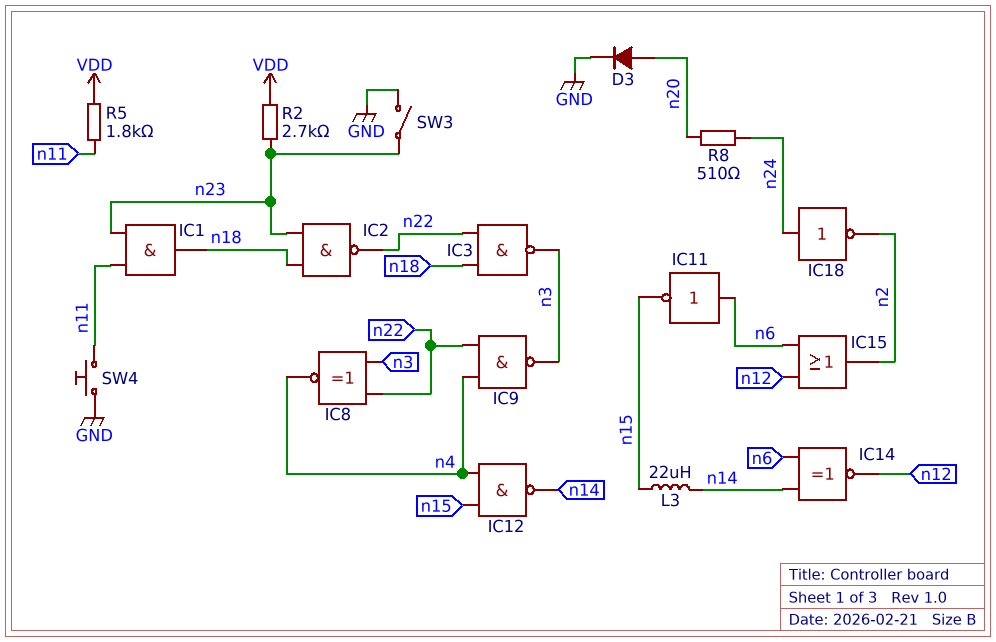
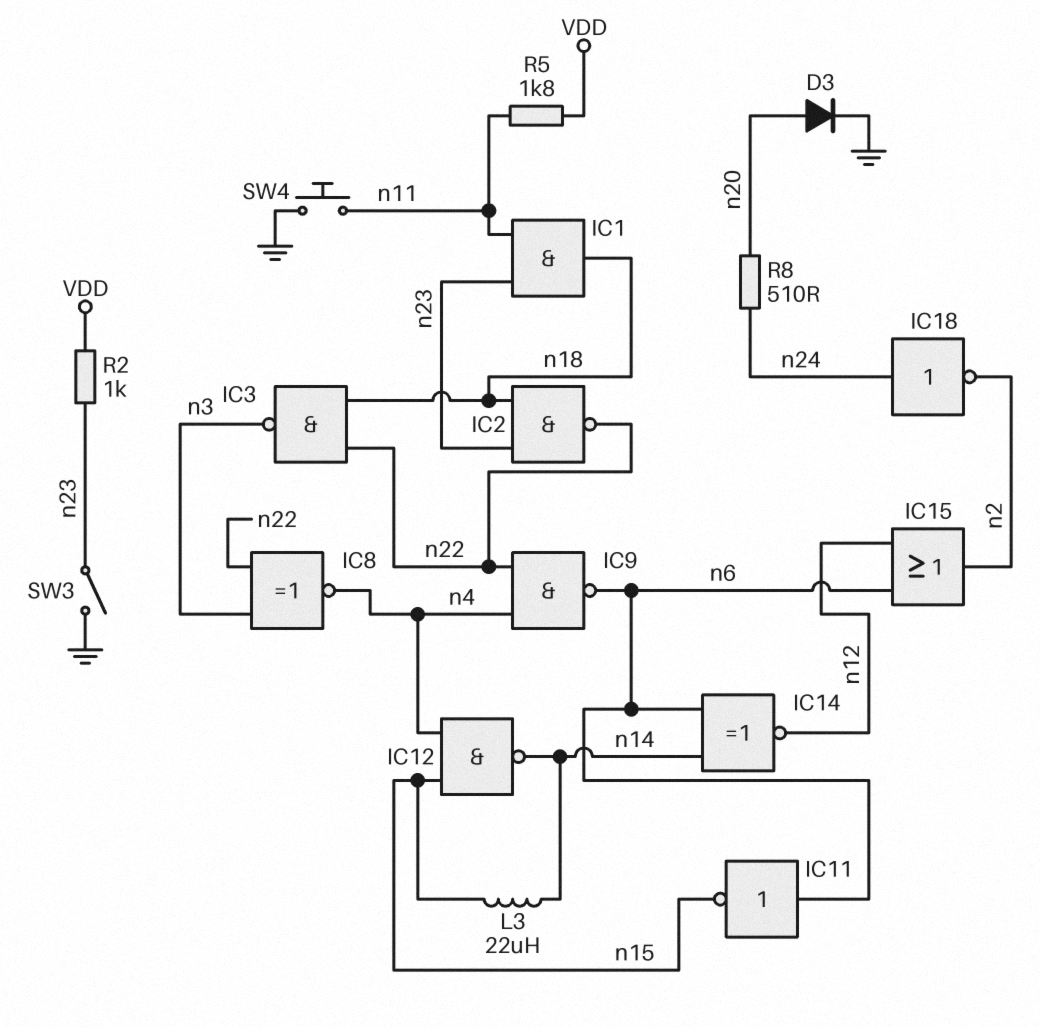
IC9: NAND (in n4, in n22, out n3) -> NAND (in n4, in n22, out n6)
R2: 2.7k (VDD, n23) -> 1k (VDD, n23)

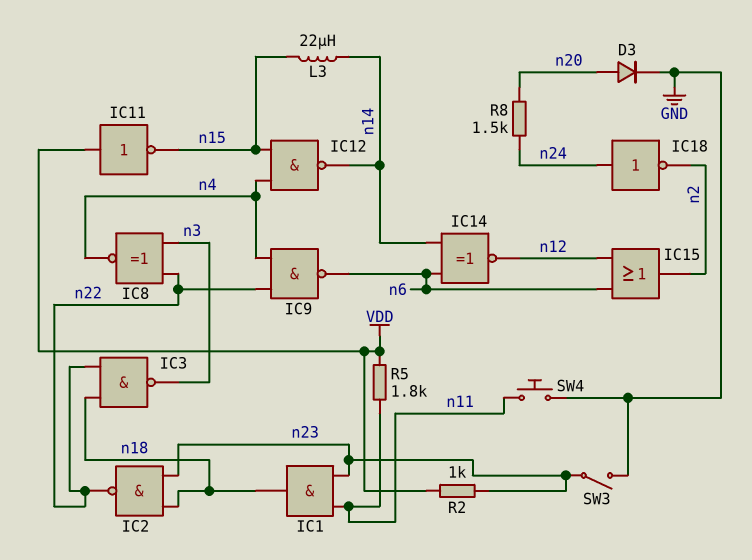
IC11: NOT (in n6, out n15) -> NOT (in VDD, out n15)
R8: 510 (n20, n24) -> 1.5k (n20, n24)

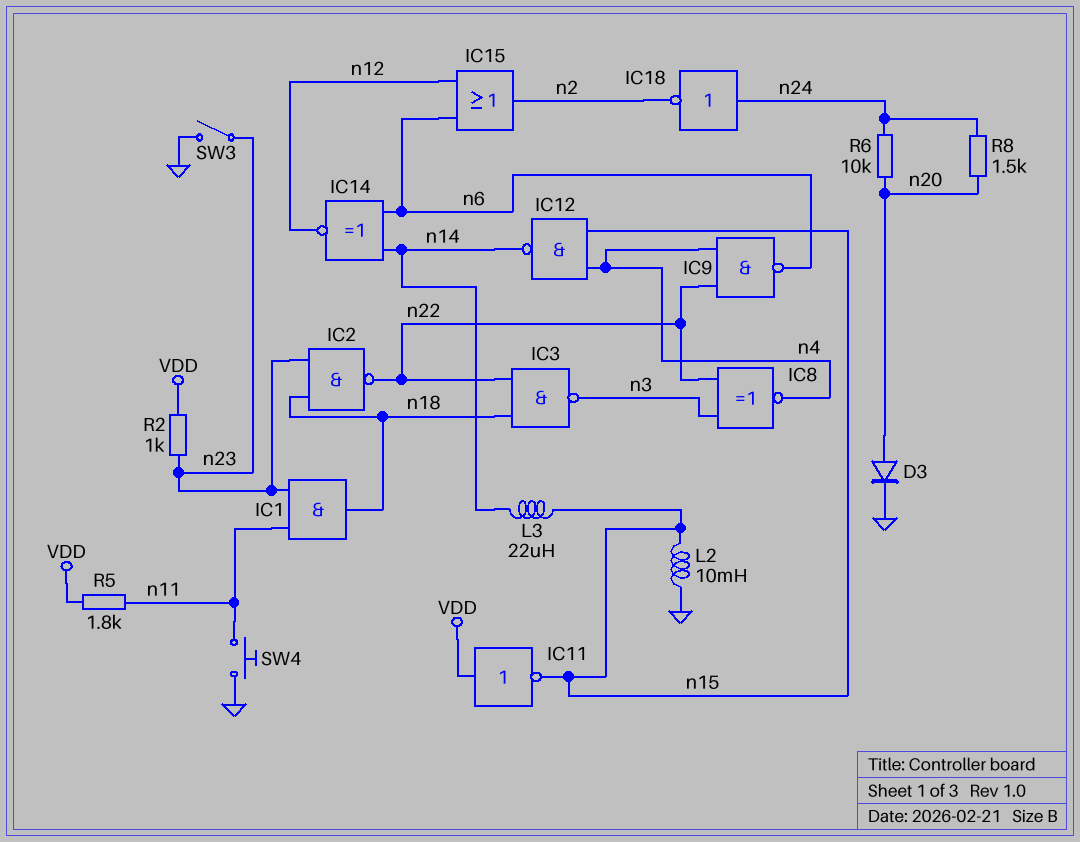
L2: none -> 10mH (GND, n15)
R6: none -> 10k (n20, n24)

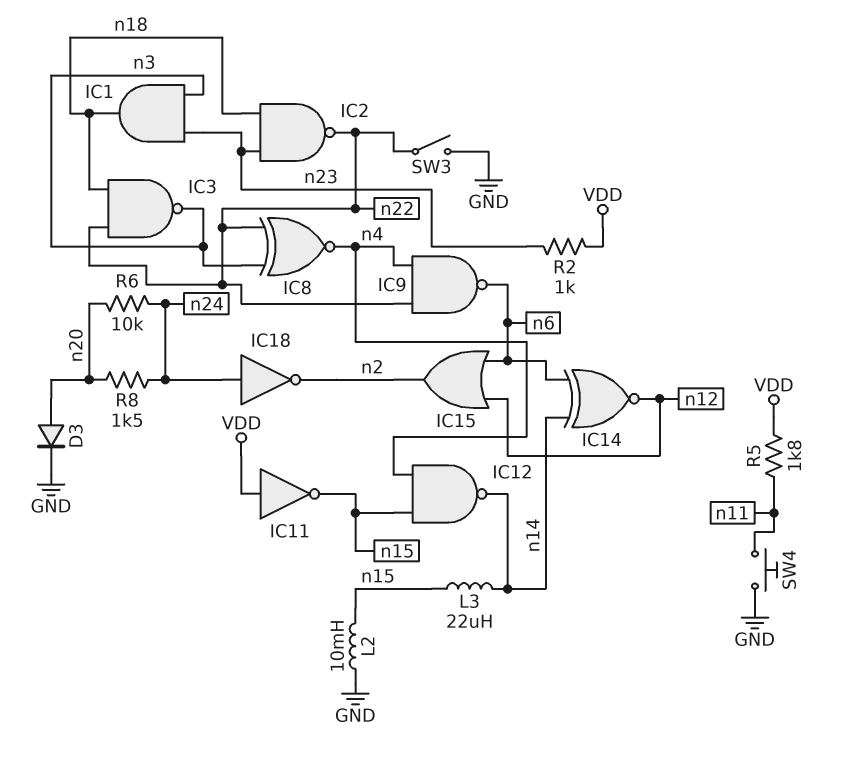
IC1: AND (in n11, in n23, out n18) -> AND (in n3, in n23, out n18)
SW3: switch (GND, n23) -> switch (GND, n22)

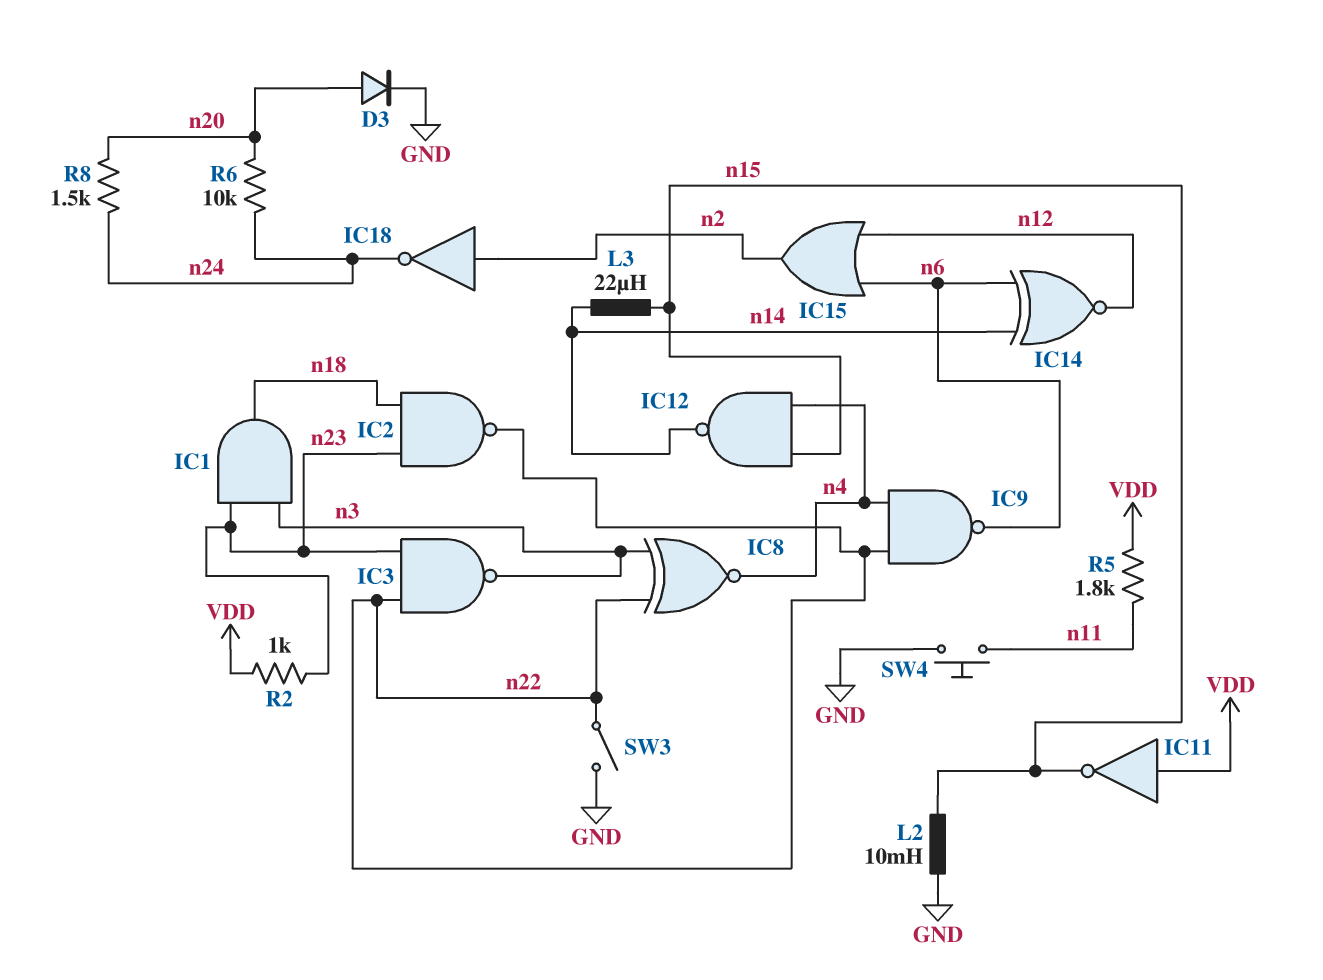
IC3: NAND (in n18, in n22, out n3) -> NAND (in n22, in n23, out n3)
IC18: NOT (in n24, out n2) -> NOT (in n2, out n24)

